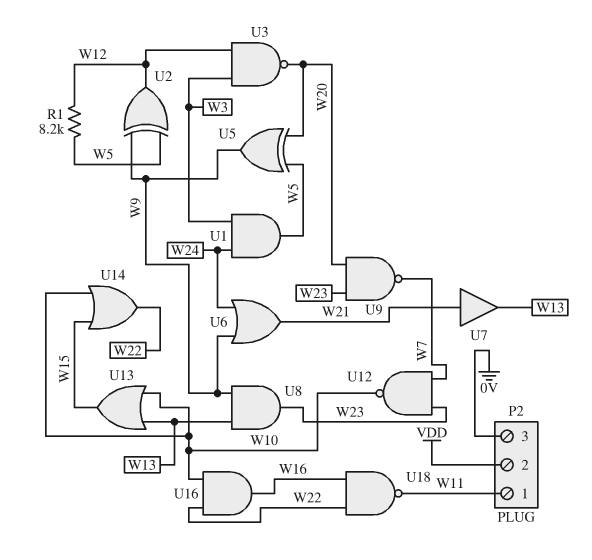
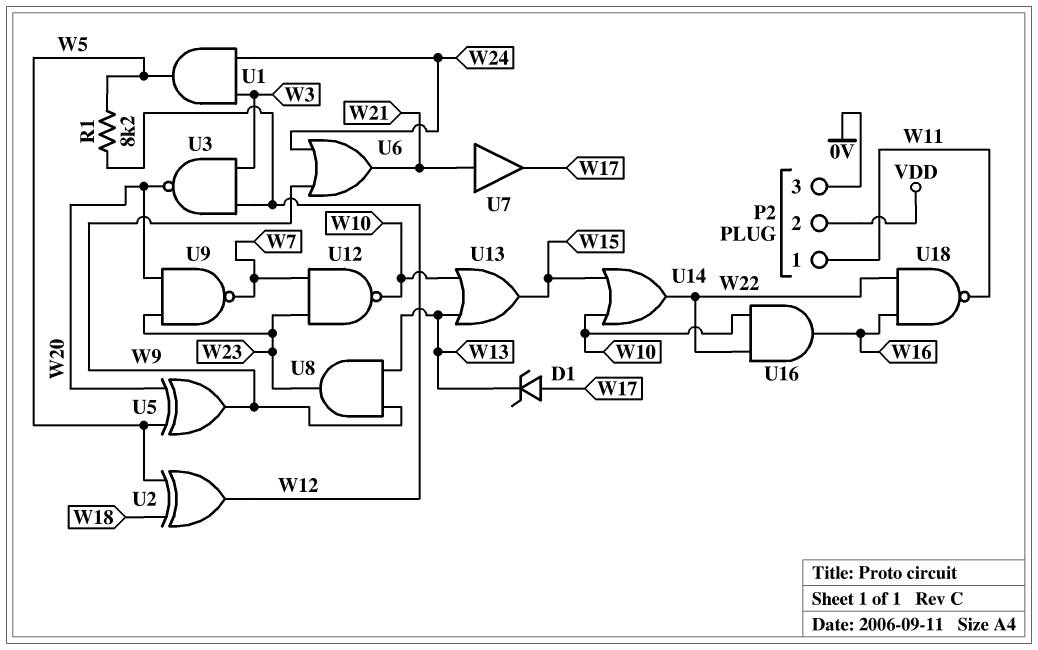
D1: none -> zener (A W17, K W13)
U2: XOR (in W5, in W9, out W12) -> XOR (in W5, in W18, out W12)
U7: buffer (in W21, out W13) -> buffer (in W21, out W17)

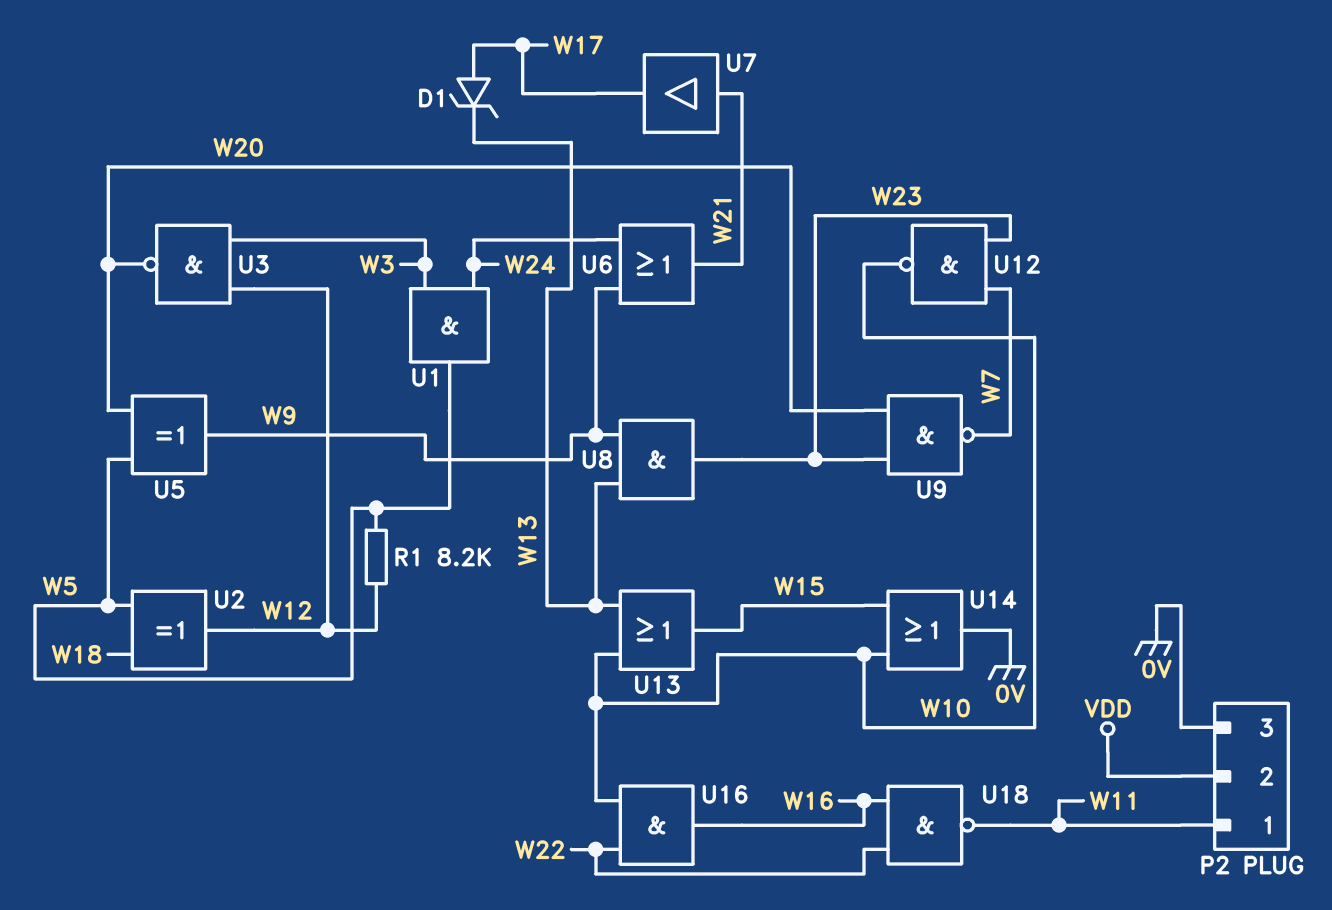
U14: OR (in W10, in W15, out W22) -> OR (in W10, in W15, out 0V)

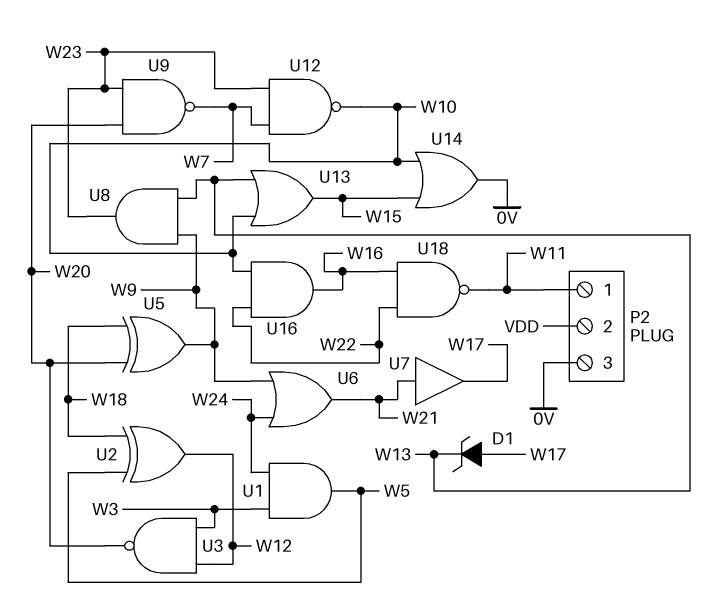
R1: 8.2k (W5, W12) -> none
U5: XOR (in W5, in W20, out W9) -> XOR (in W18, in W20, out W9)

